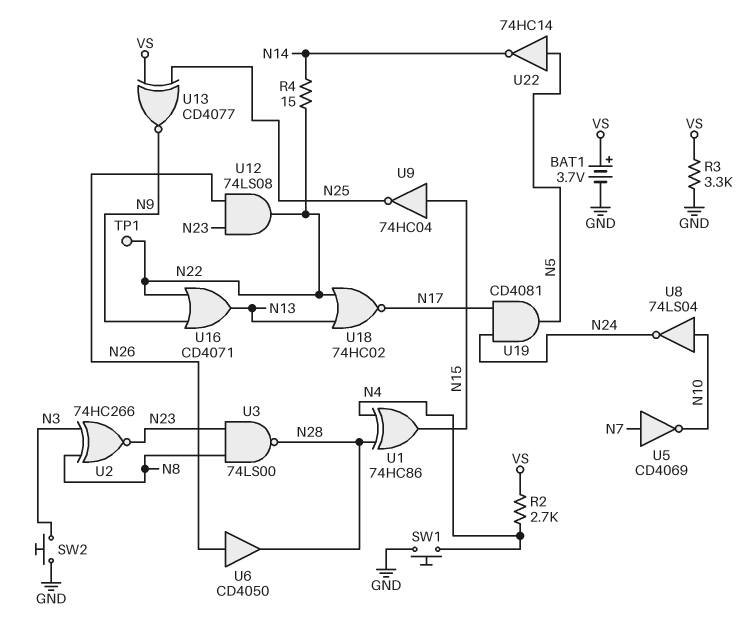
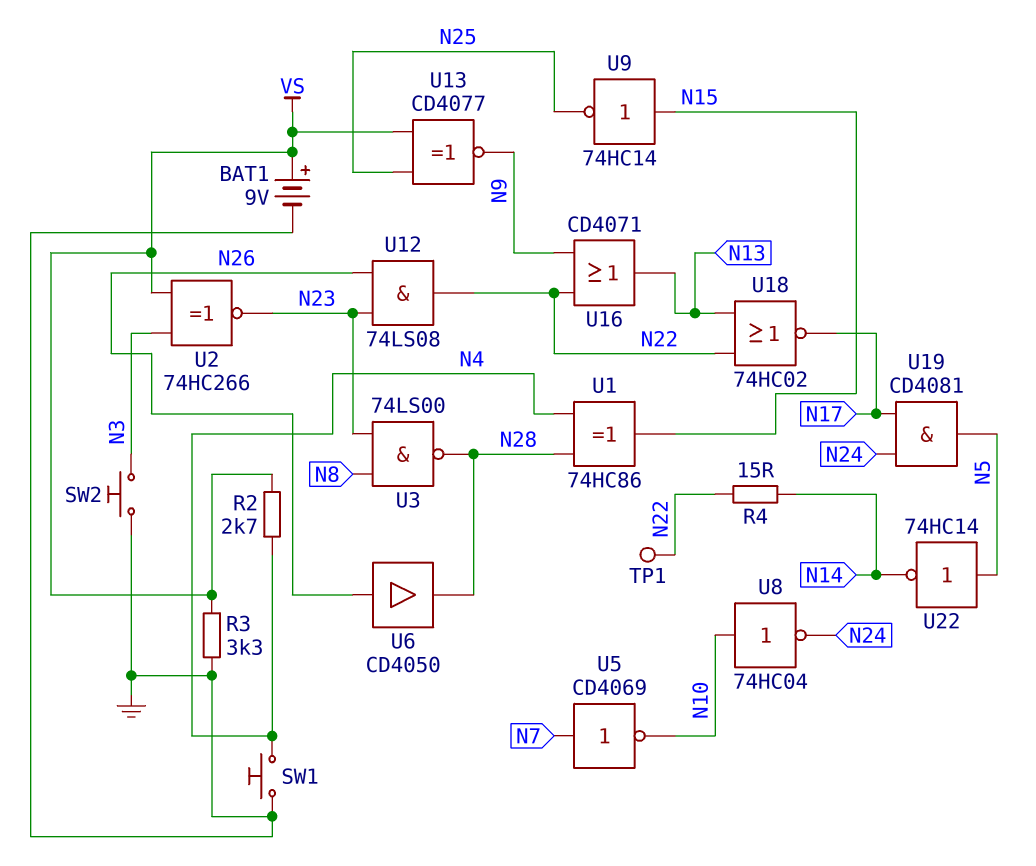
BAT1: 3.7V (plus VS, minus GND) -> 9V (plus VS, minus GND)
U2: XNOR 74HC266 (in N3, in N8, out N23) -> XNOR 74HC266 (in N3, in VS, out N23)
U8: NOT 74LS04 (in N10, out N24) -> NOT 74HC04 (in N10, out N24)
U9: NOT 74HC04 (in N15, out N25) -> NOT 74HC14 (in N15, out N25)

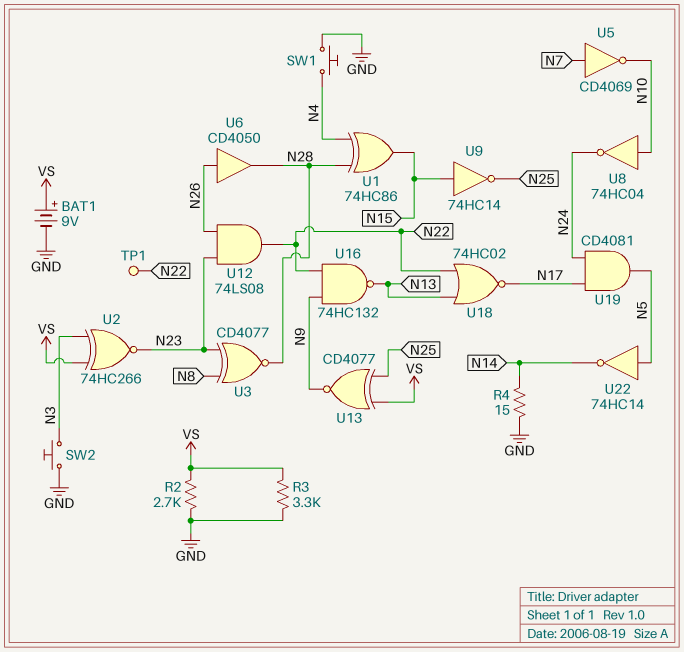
R2: 2.7k (N4, VS) -> 2.7k (GND, VS)
R4: 15 (N14, N22) -> 15 (GND, N14)
U3: NAND 74LS00 (in N8, in N23, out N28) -> XNOR CD4077 (in N8, in N23, out N28)
U16: OR CD4071 (in N9, in N22, out N13) -> NAND 74HC132 (in N9, in N22, out N13)

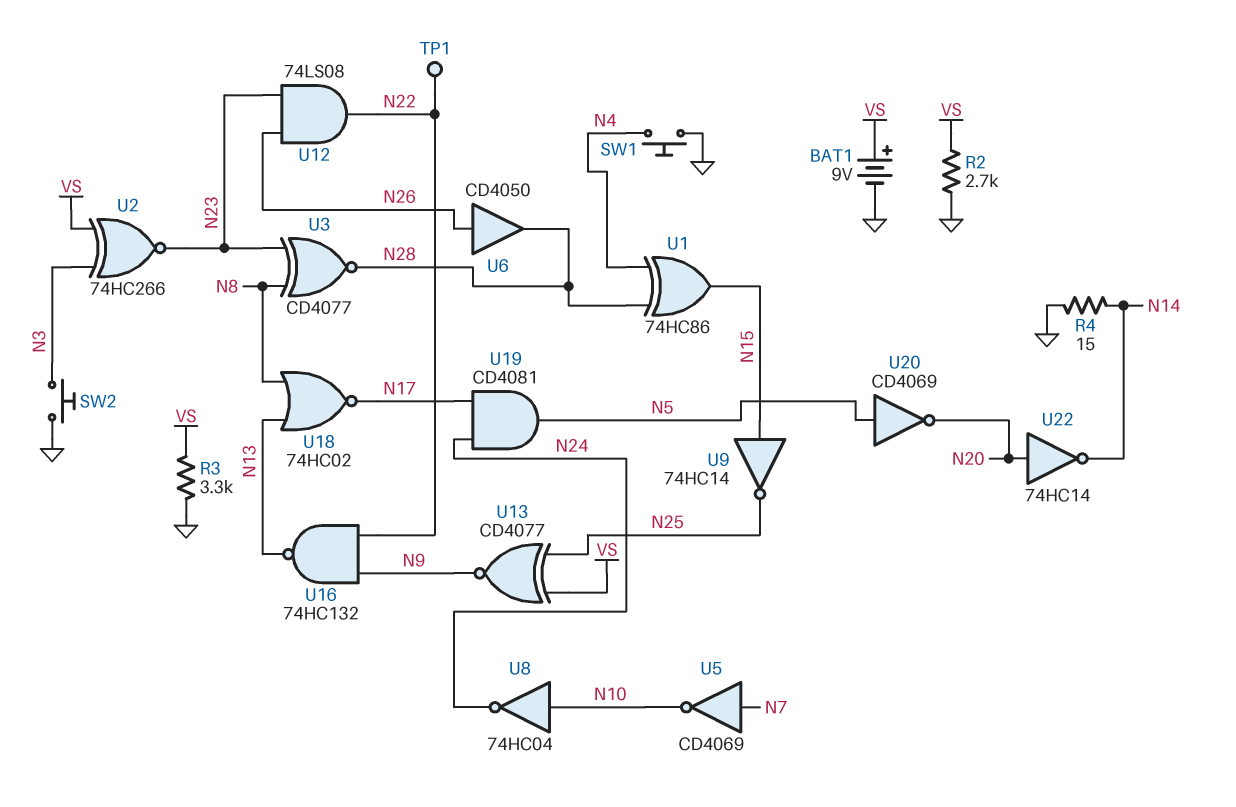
U18: NOR 74HC02 (in N13, in N22, out N17) -> NOR 74HC02 (in N8, in N13, out N17)
U20: none -> NOT CD4069 (in N5, out N20)
U22: NOT 74HC14 (in N5, out N14) -> NOT 74HC14 (in N20, out N14)

